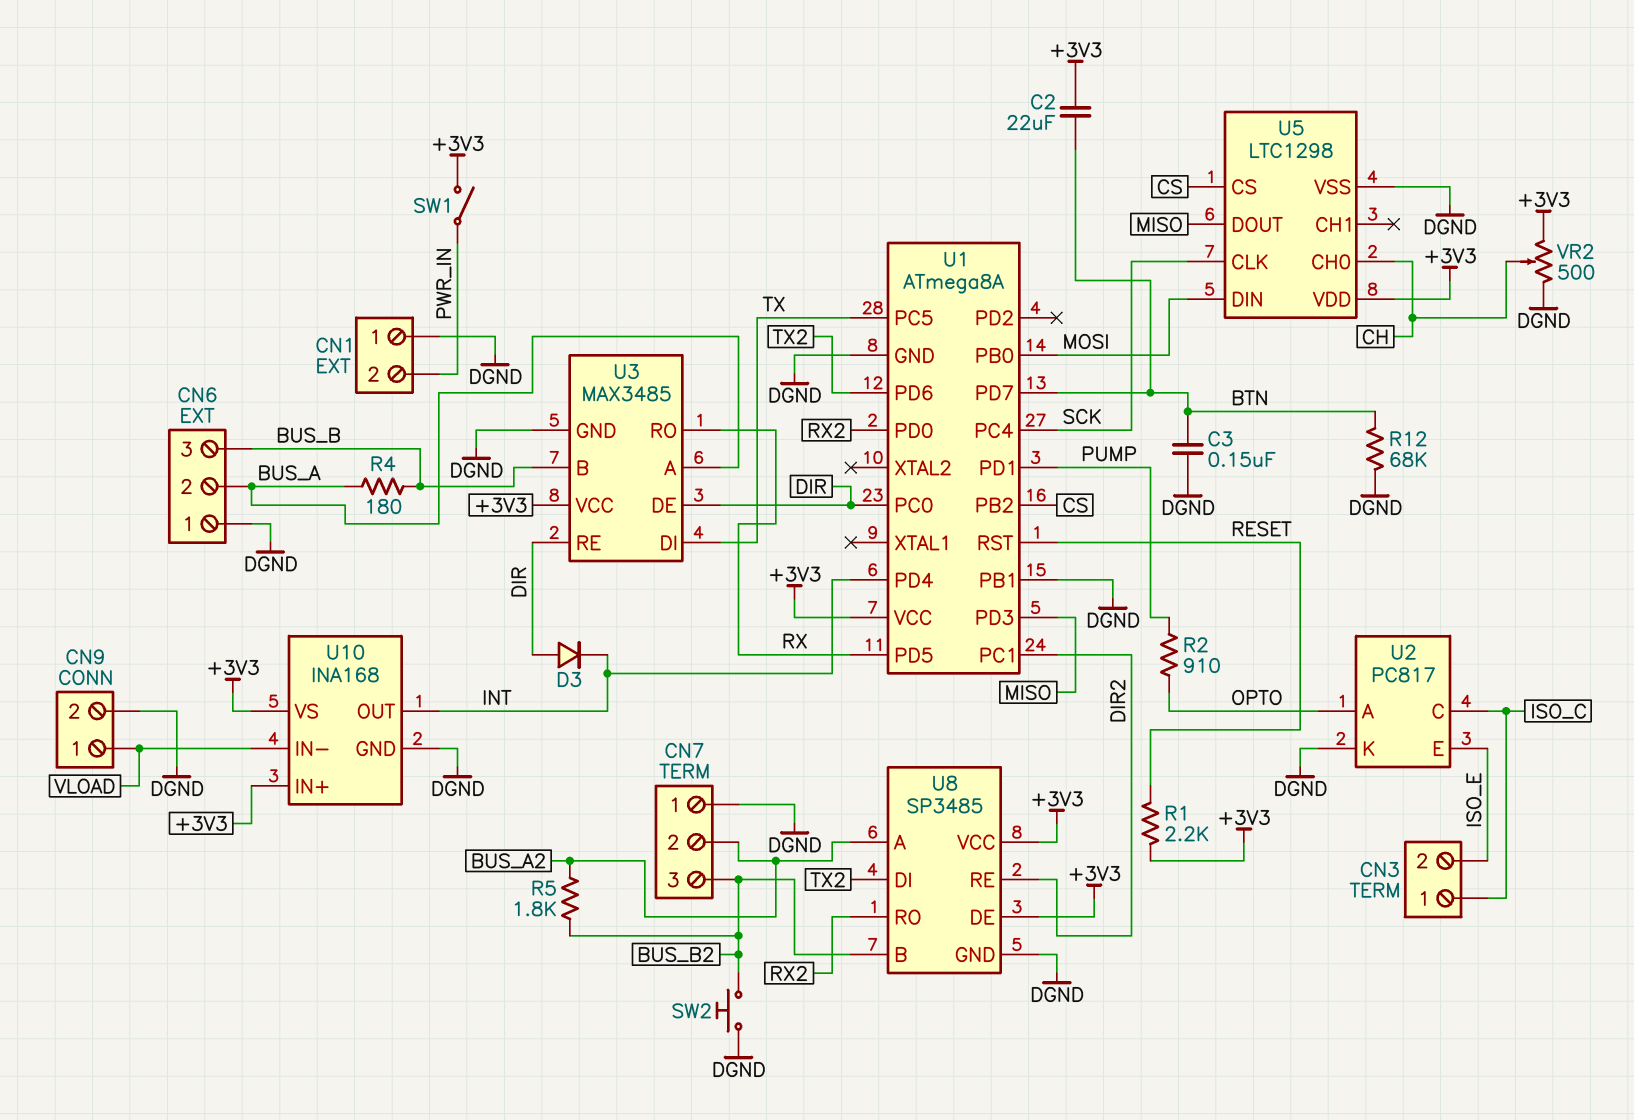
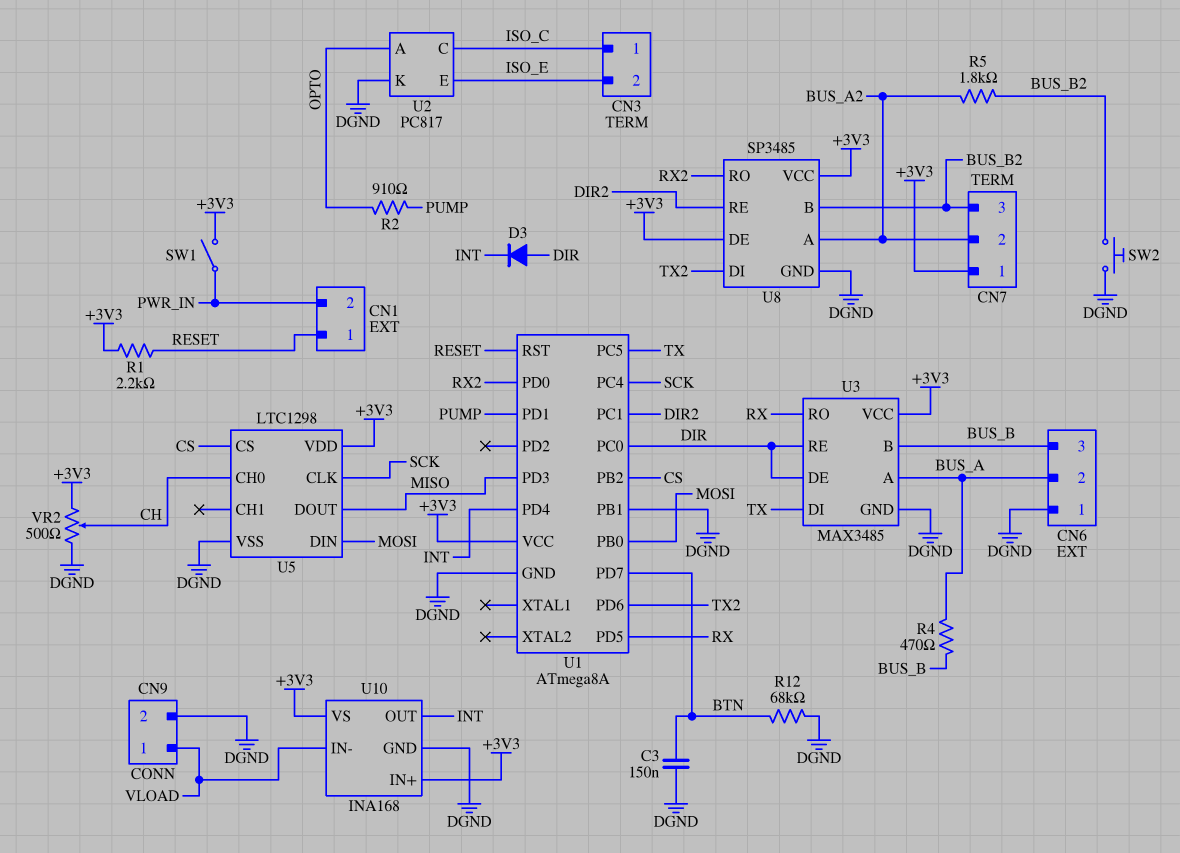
C2: 22uF (+3V3, BTN) -> none
CN1 pin 1: DGND -> RESET
CN7 pin 1: DGND -> +3V3
R4: 180 (BUS_A, BUS_B) -> 470 (BUS_A, BUS_B)

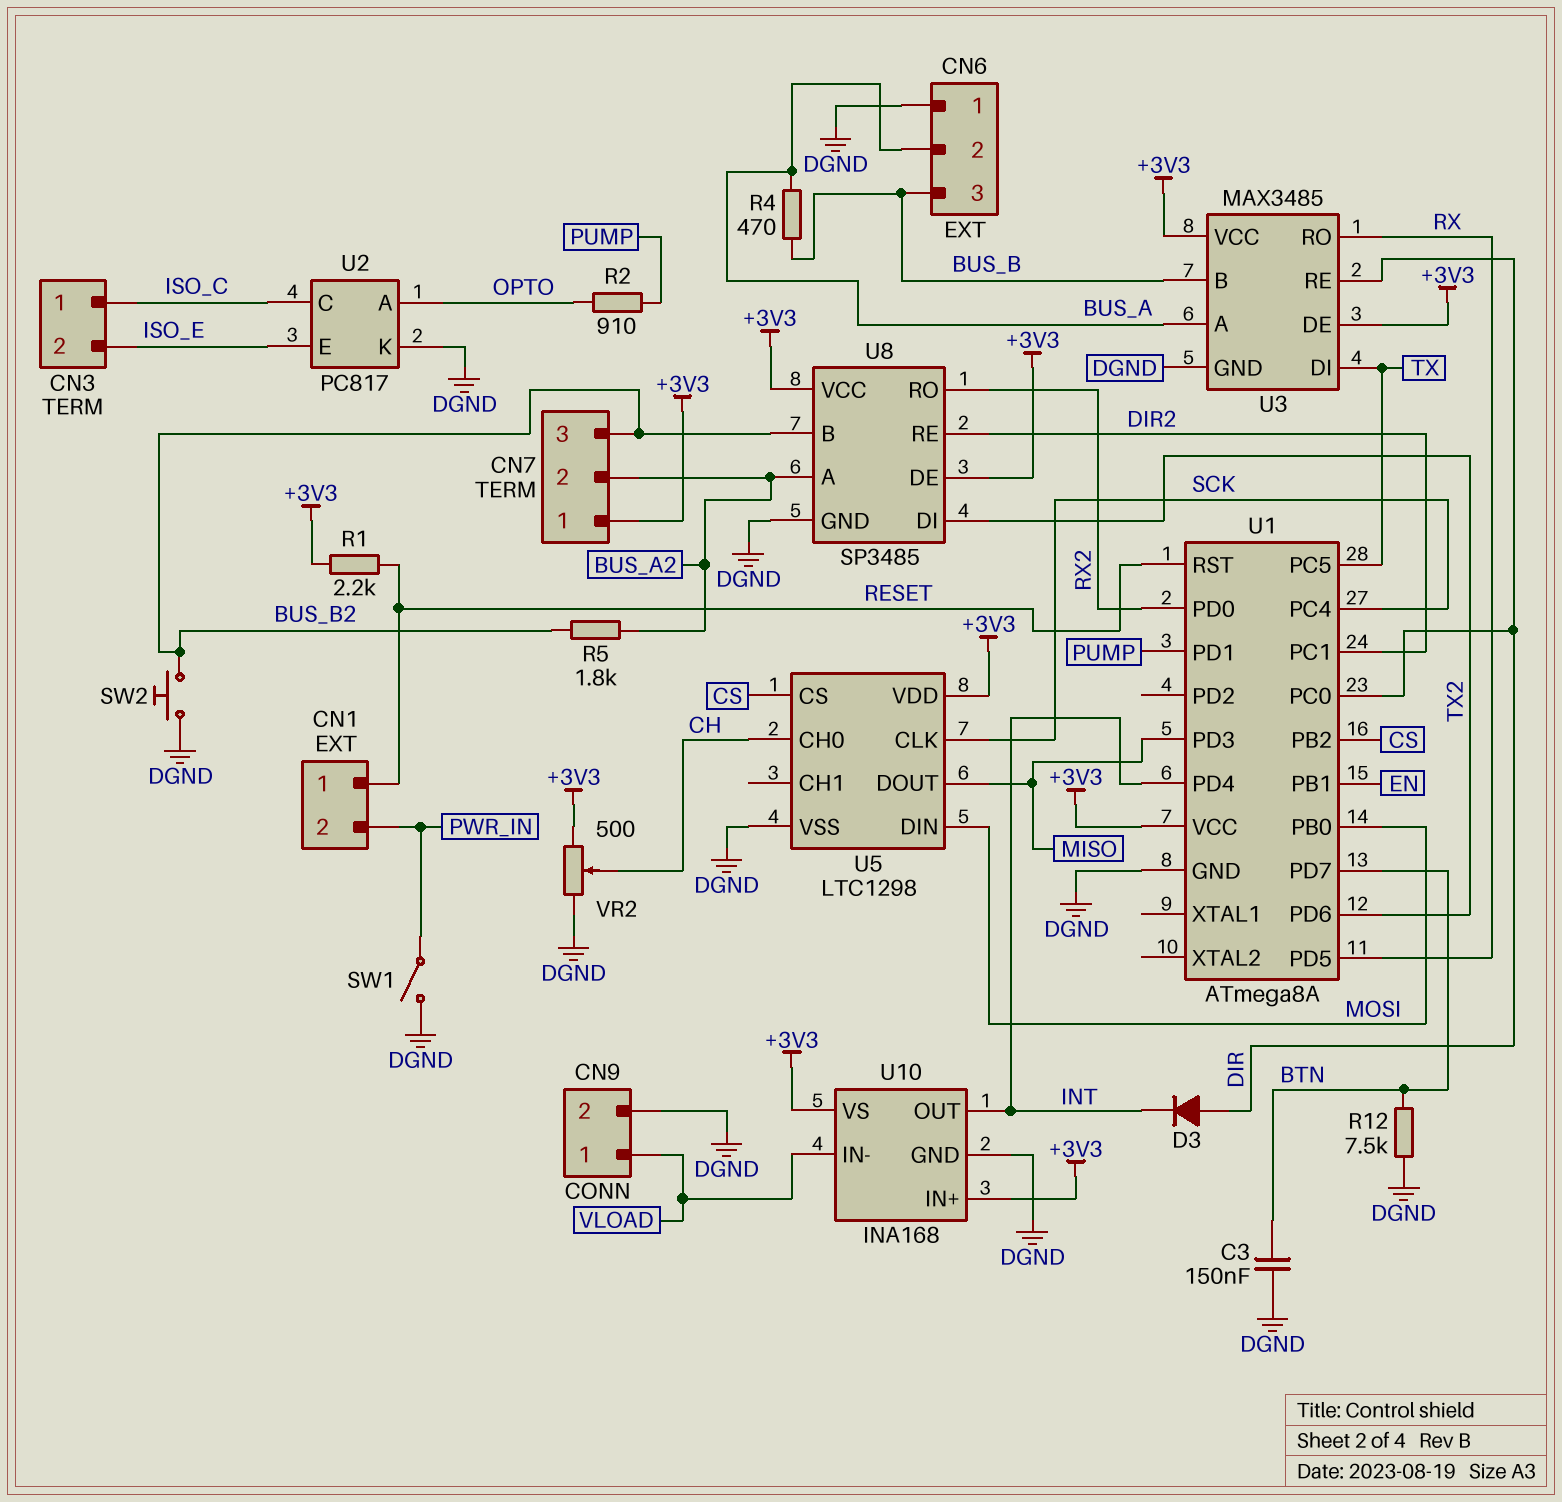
R12: 68k (BTN, DGND) -> 7.5k (BTN, DGND)
SW1: switch (+3V3, PWR_IN) -> switch (DGND, PWR_IN)
U1 pin PB1: DGND -> EN
U3 pin DE: DIR -> +3V3

